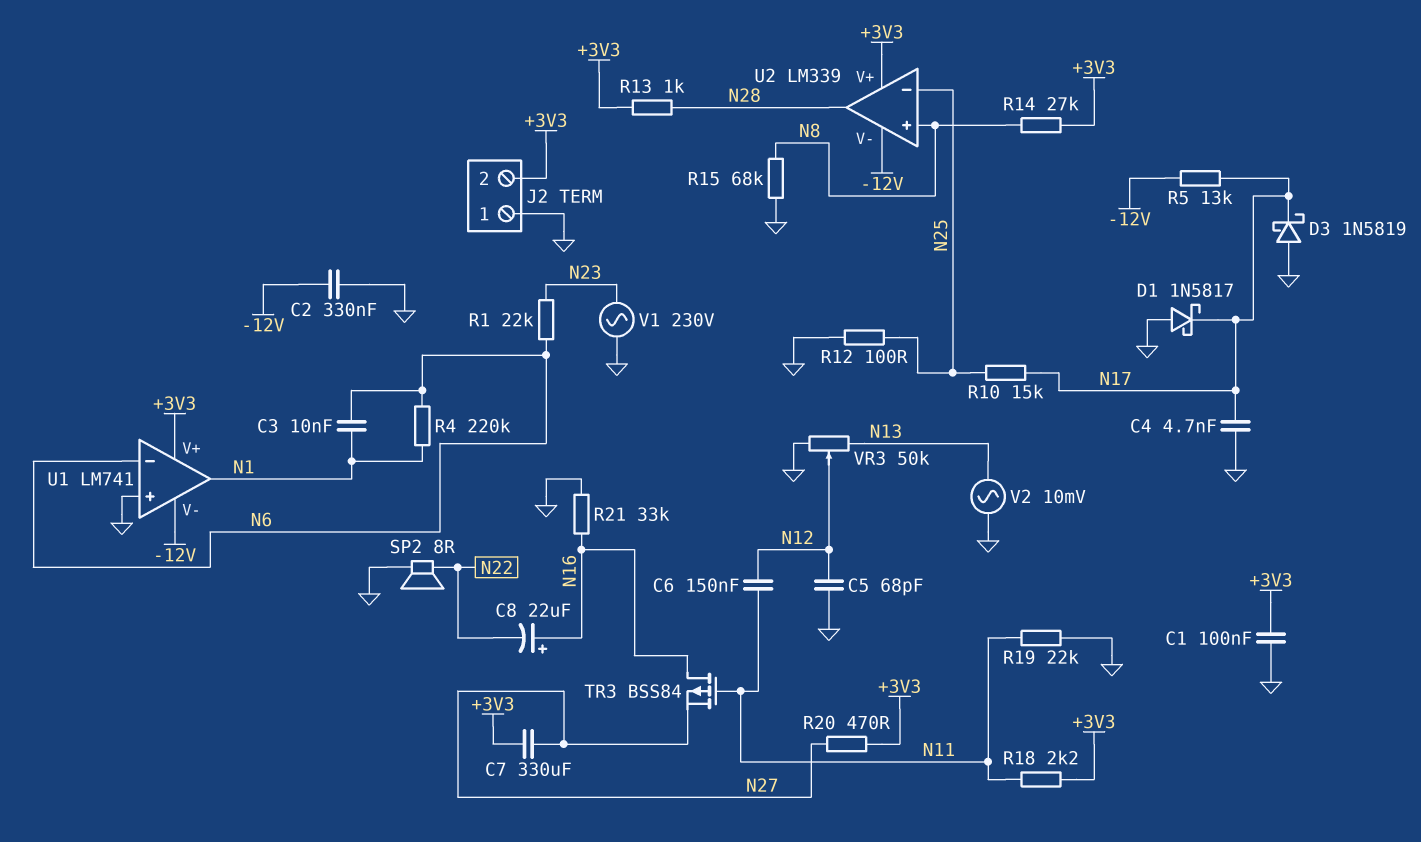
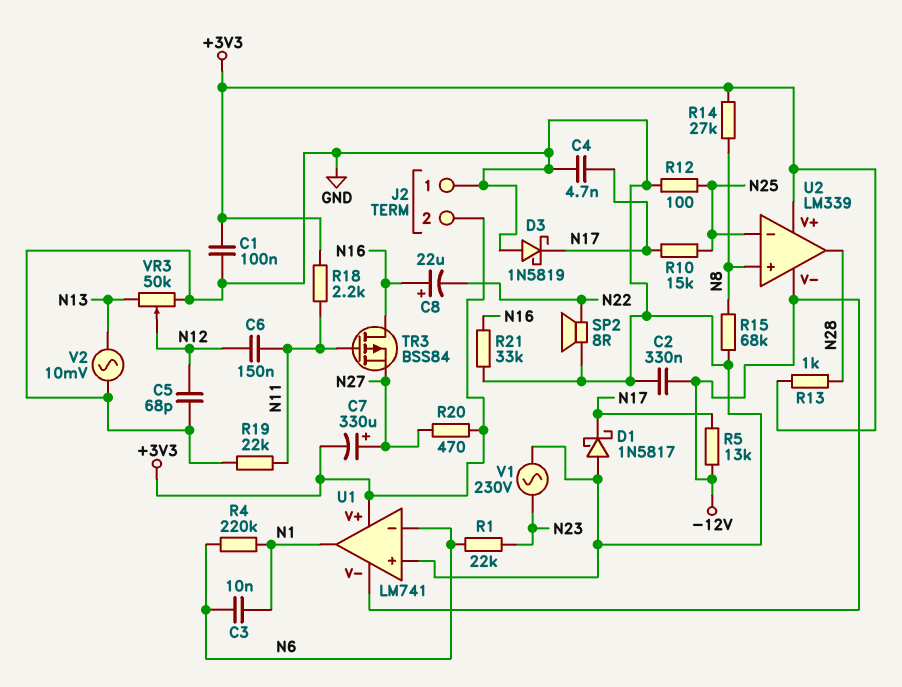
C7: 330uF (+3V3, N27) -> 330uF (plus N27, minus +3V3)

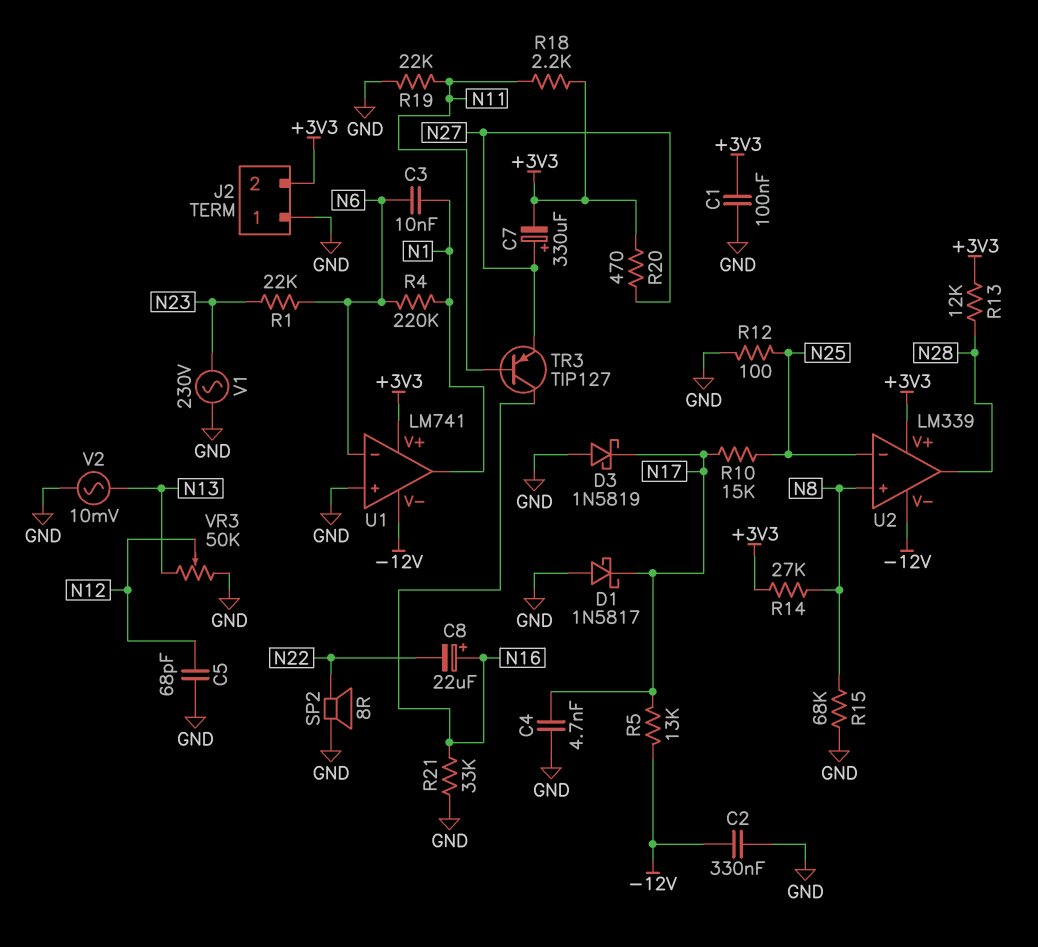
C6: 150nF (N11, N12) -> none
R13: 1k (+3V3, N28) -> 12k (+3V3, N28)
TR3: PMOS BSS84 (G N11, D N16, S N27) -> PNP TIP127 (B N11, C N16, E N27)

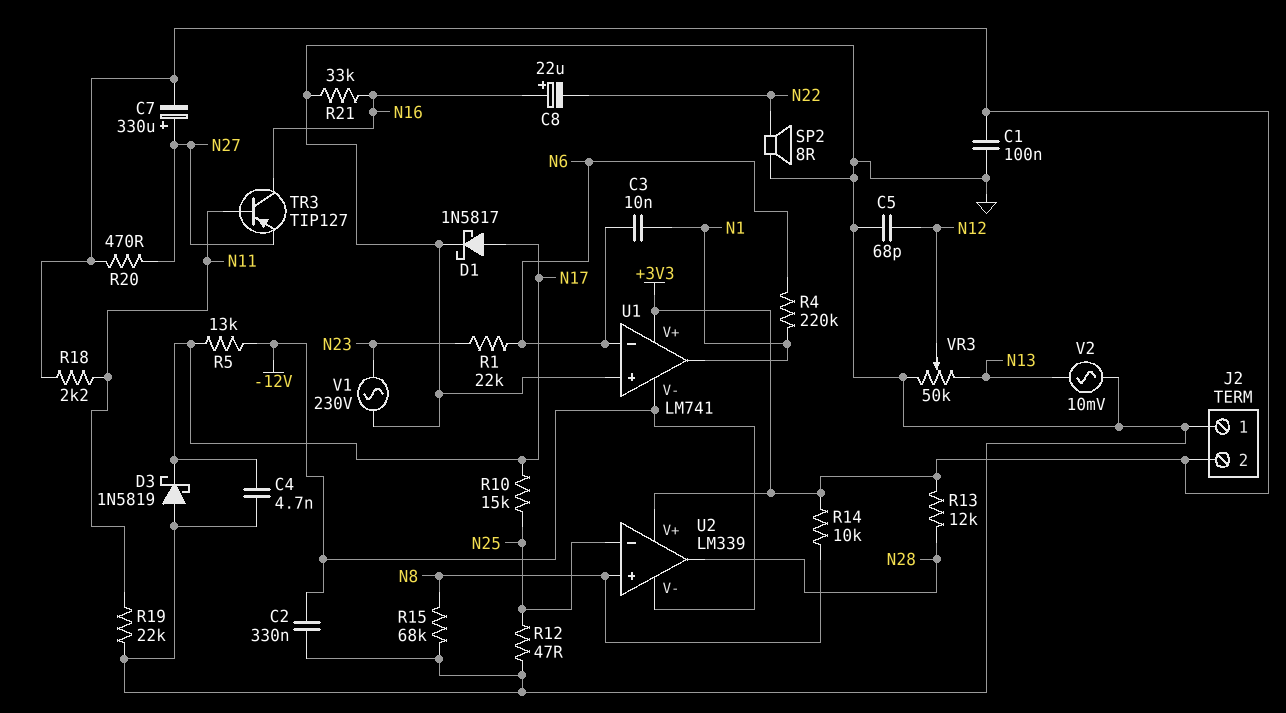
D1: schottky 1N5817 (A GND, K N17) -> schottky 1N5817 (A N17, K GND)
R12: 100 (GND, N25) -> 47 (GND, N25)
R14: 27k (+3V3, N8) -> 10k (+3V3, N8)

